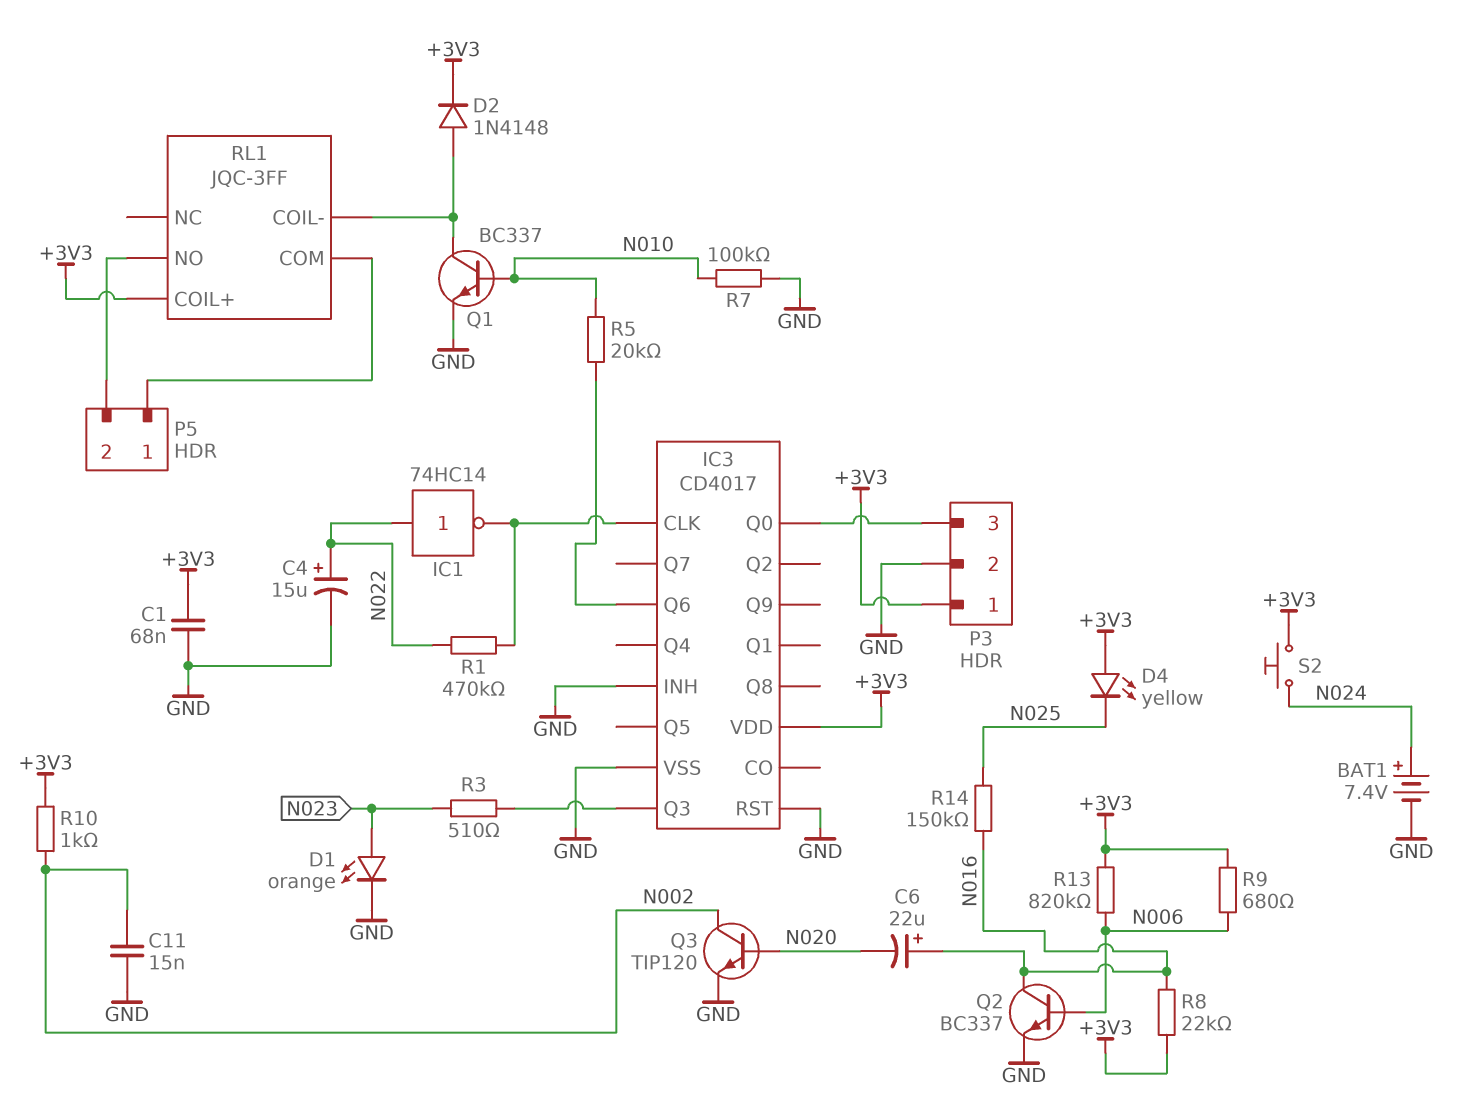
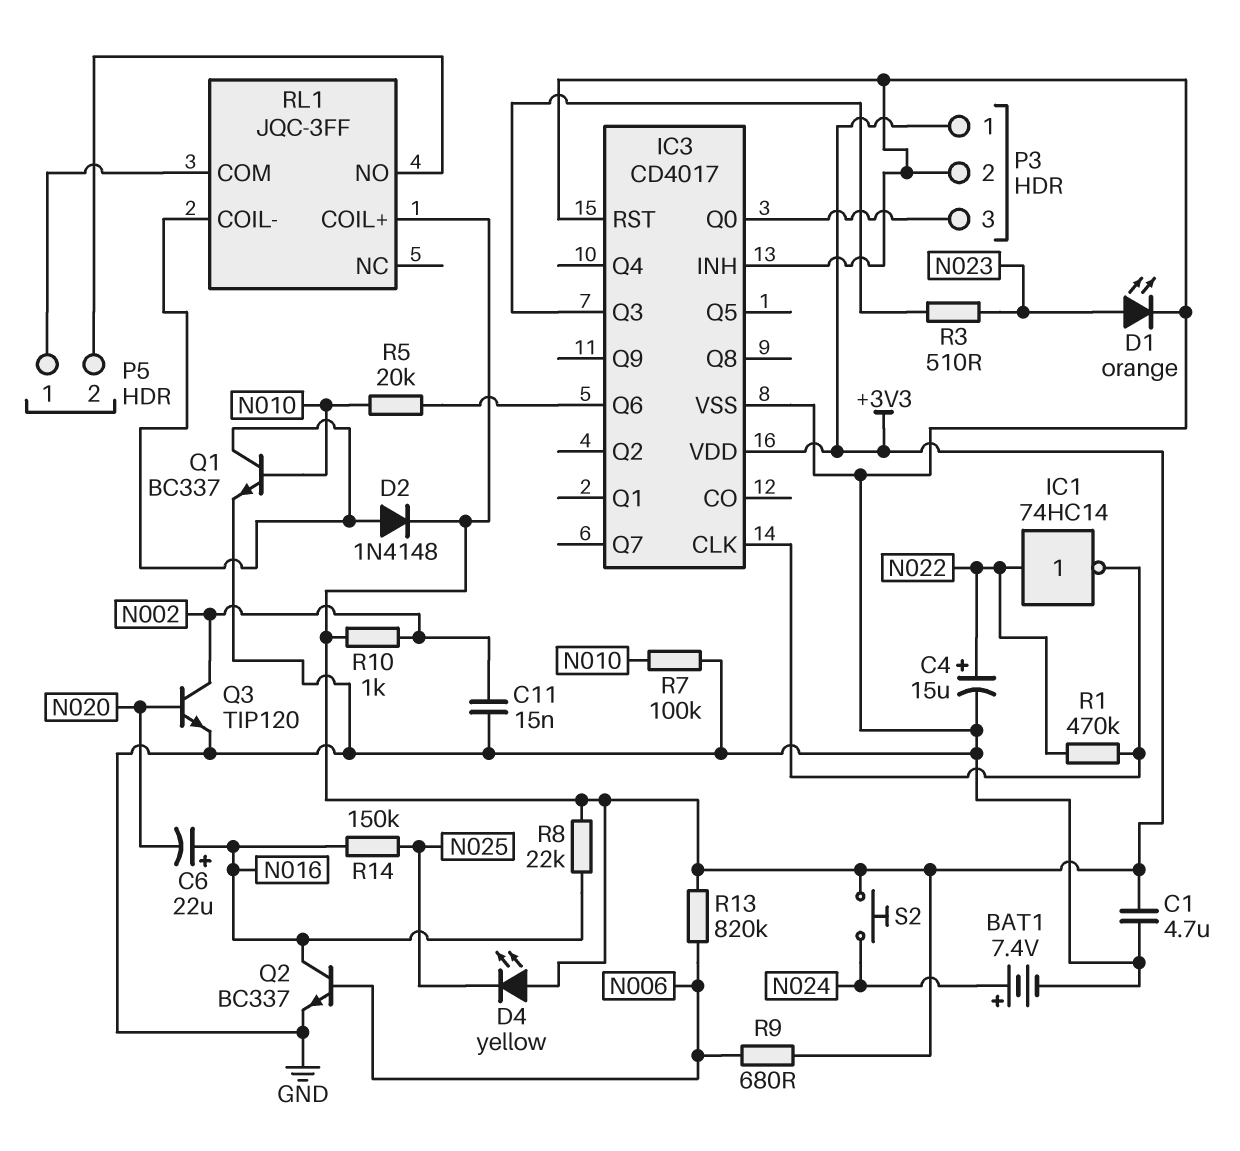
C1: 68nF (+3V3, GND) -> 4.7uF (+3V3, GND)

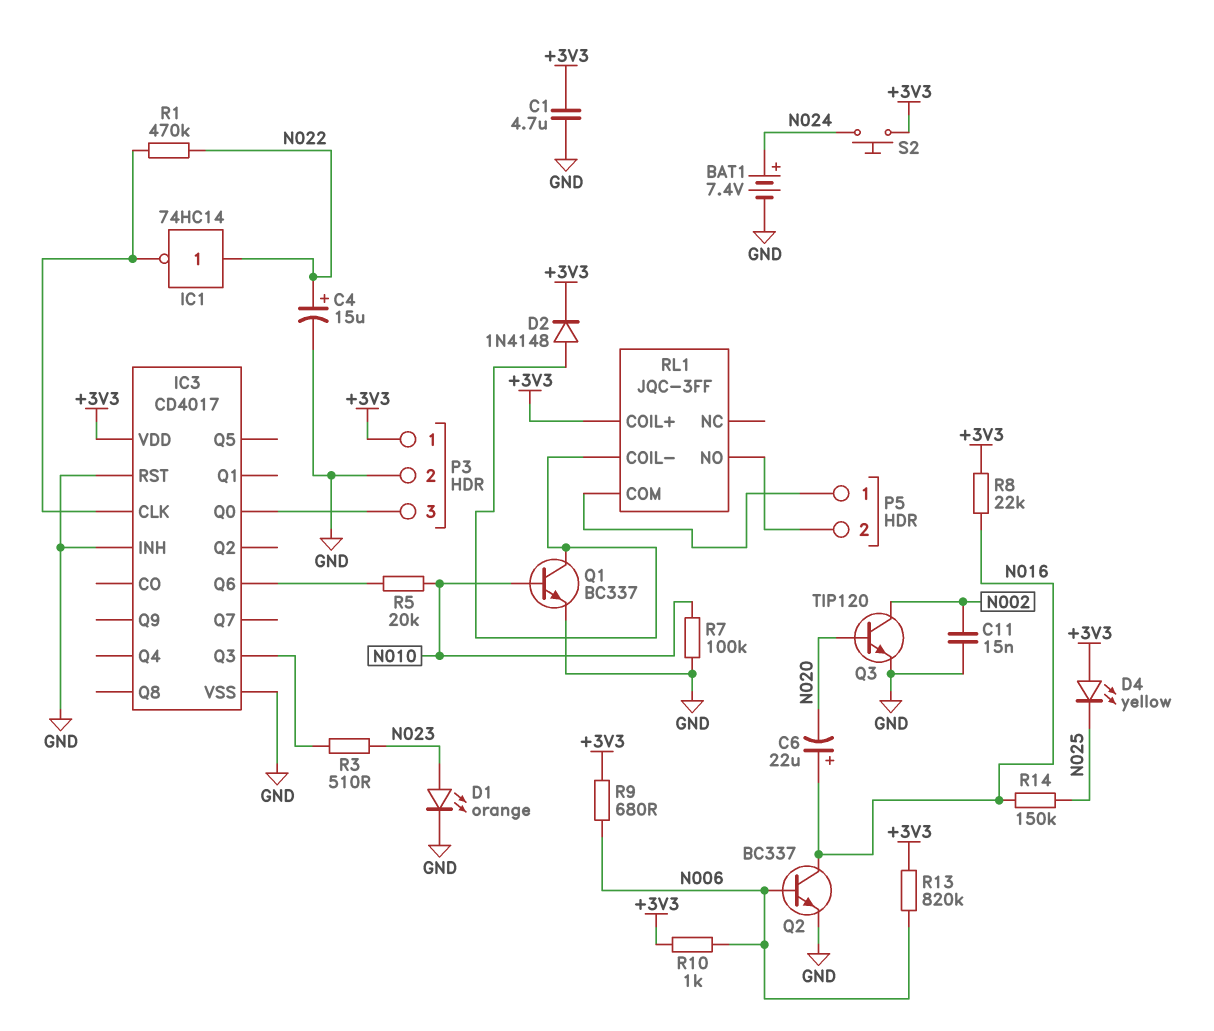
R10: 1k (+3V3, N002) -> 1k (+3V3, N006)

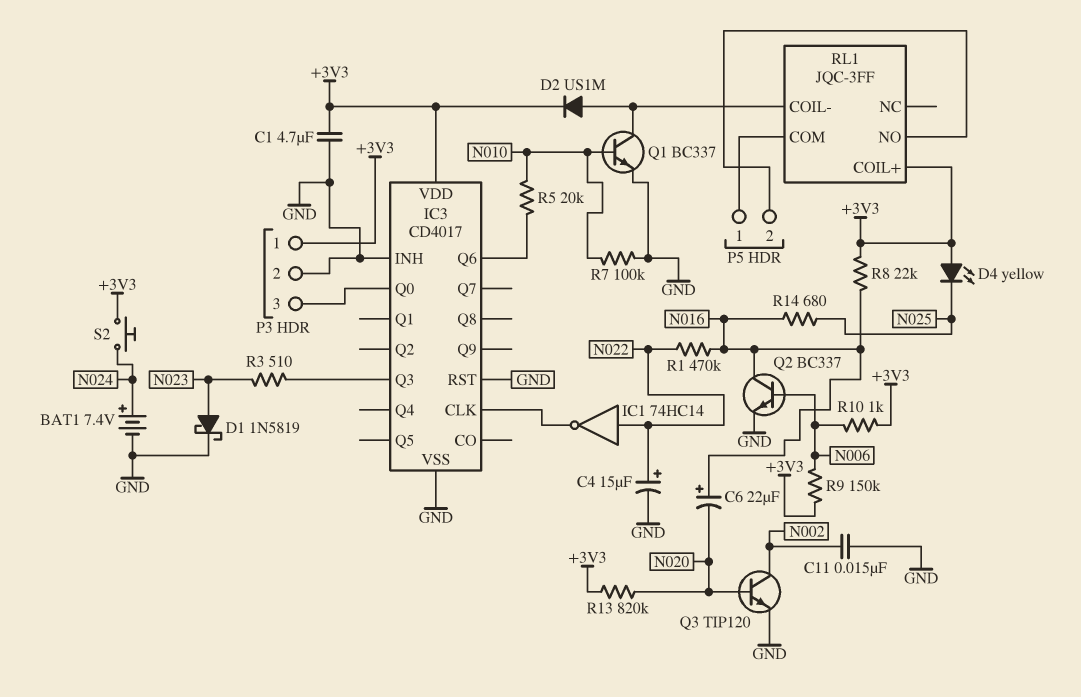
D1: LED orange (A N023, K GND) -> schottky 1N5819 (A N023, K GND)
D2: diode 1N4148 (A RL1/COIL-, K +3V3) -> diode US1M (A RL1/COIL-, K +3V3)
R1: 470k (IC3/CLK, N022) -> 470k (N016, N022)
R9: 680 (+3V3, N006) -> 150k (+3V3, N006)
R13: 820k (+3V3, N006) -> 820k (+3V3, N020)
R14: 150k (N016, N025) -> 680 (N016, N025)

